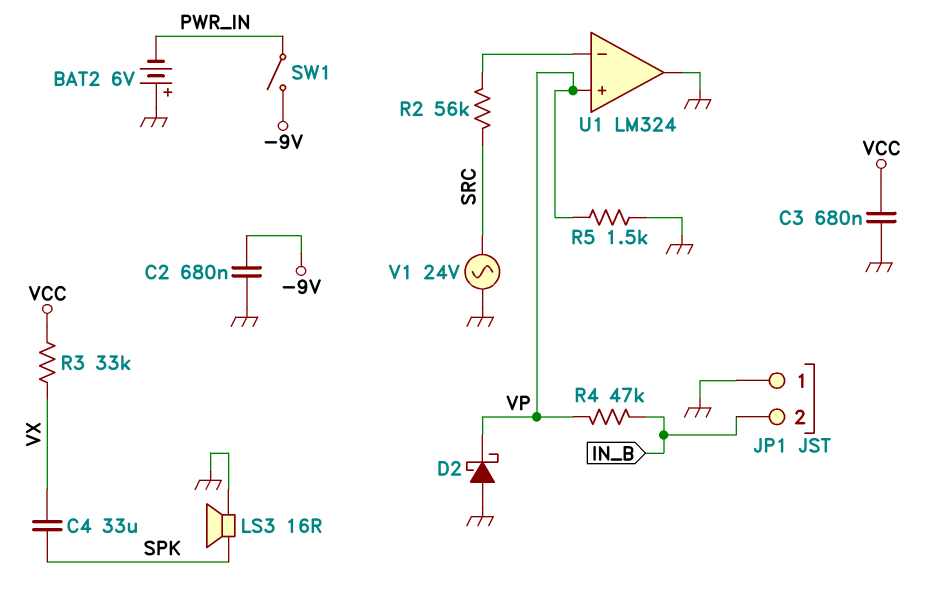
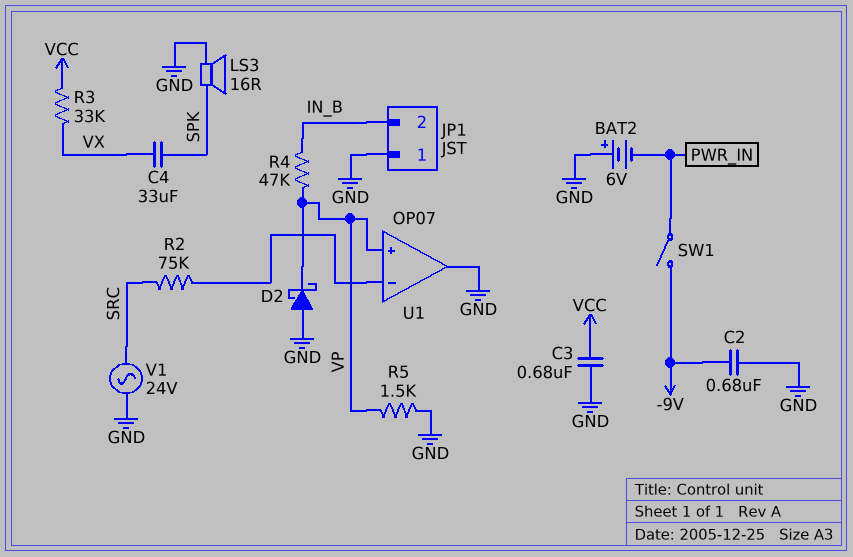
R2: 56k (SRC, U1/in-) -> 75k (SRC, U1/in-)
U1: LM324 -> OP07

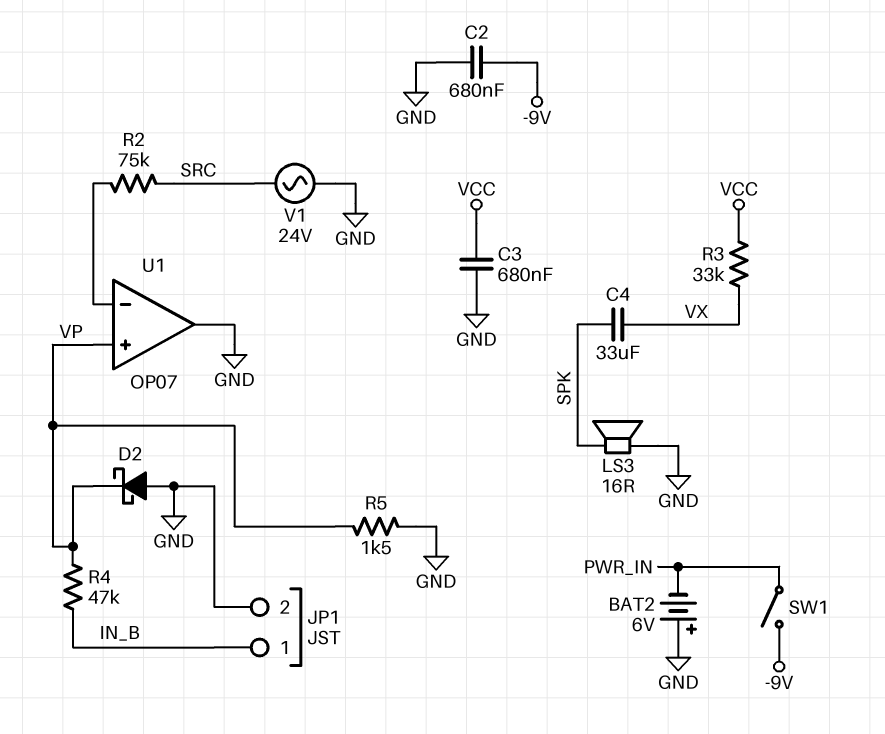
JP1 pin 1: GND -> IN_B
JP1 pin 2: IN_B -> GND

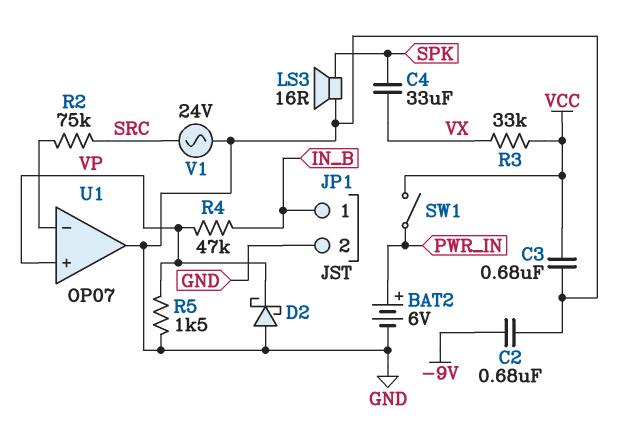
BAT2: 6V (plus GND, minus PWR_IN) -> 6V (plus PWR_IN, minus GND)
SW1: switch (-9V, PWR_IN) -> switch (PWR_IN, VCC)

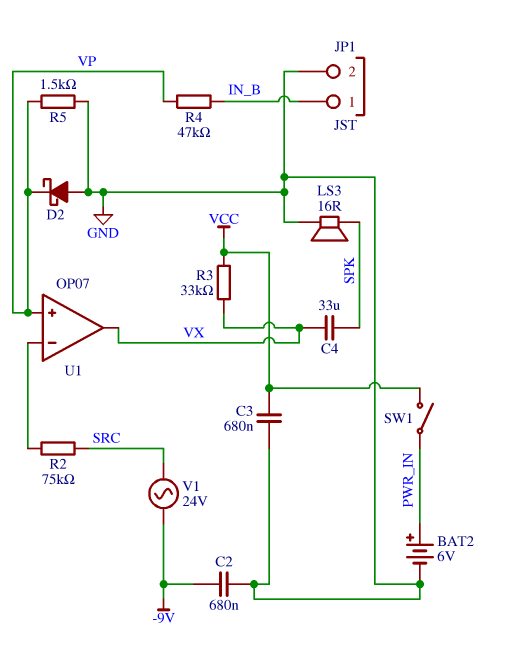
U1 pin out: GND -> VX
V1: AC 24V (GND, SRC) -> AC 24V (-9V, SRC)

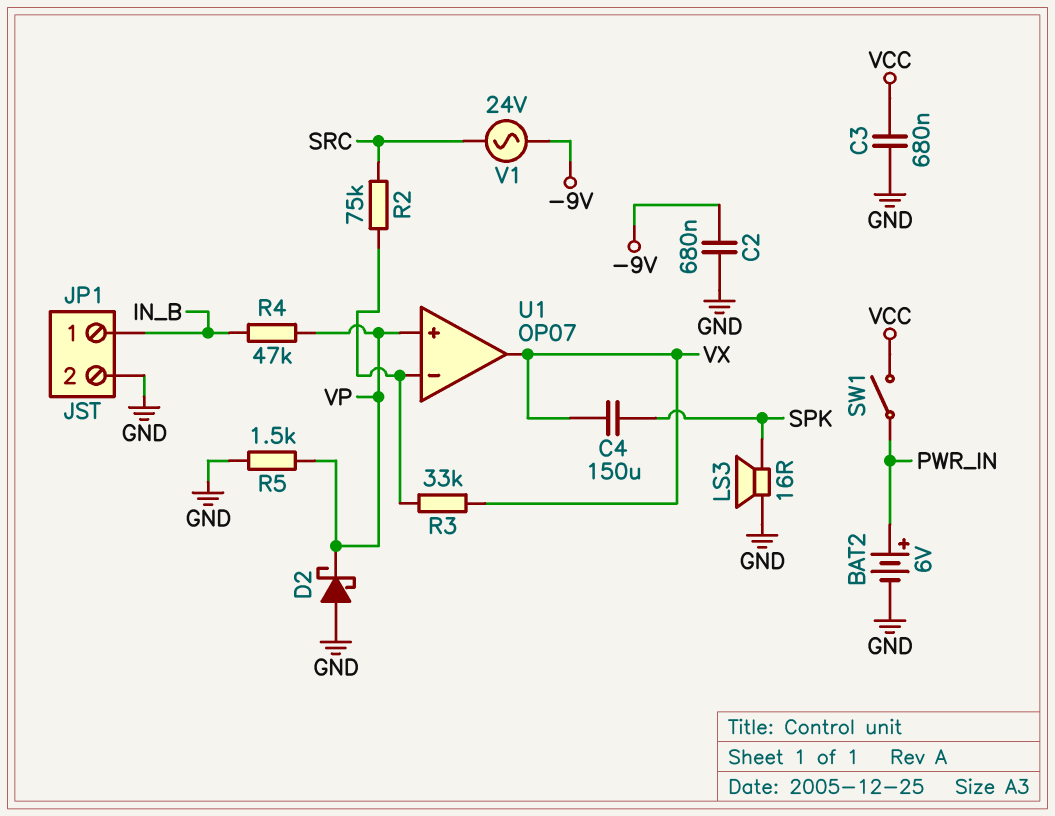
C4: 33uF (SPK, VX) -> 150uF (SPK, VX)
R3: 33k (VCC, VX) -> 33k (U1/in-, VX)

